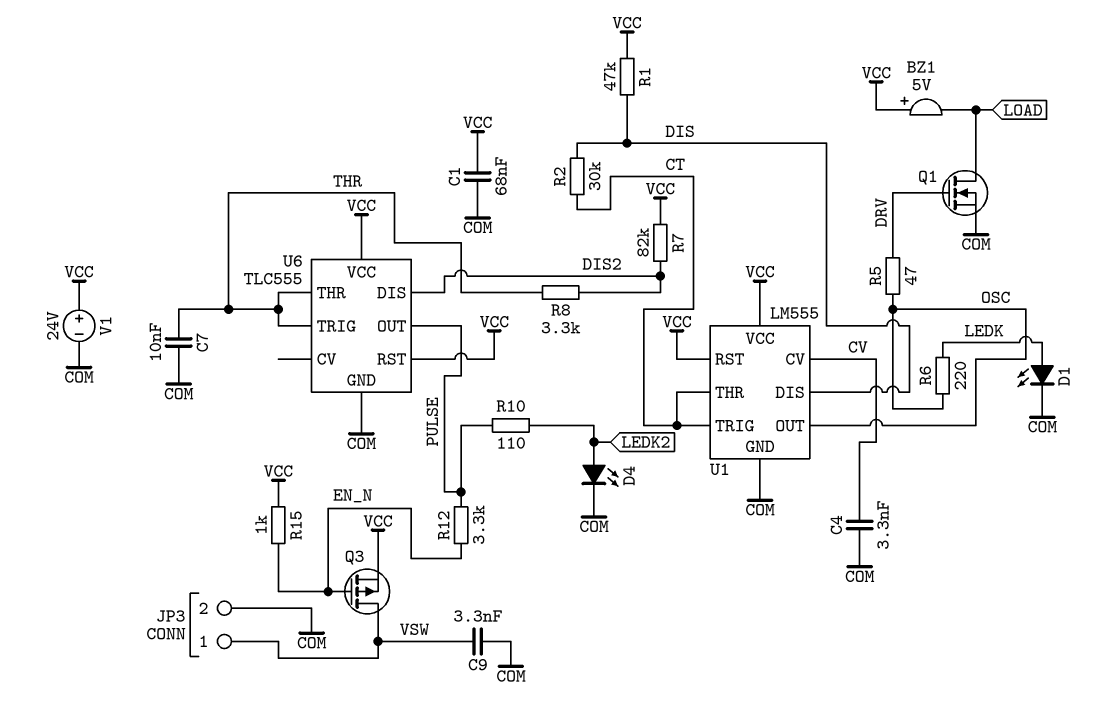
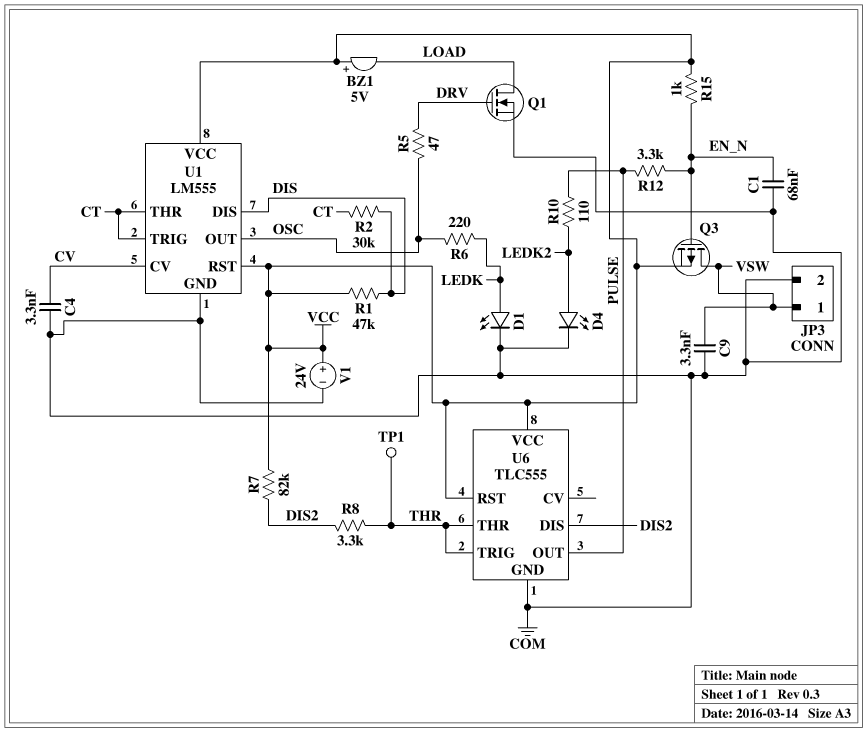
C1: 68nF (COM, VCC) -> 68nF (COM, EN_N)
C7: 10nF (COM, THR) -> none
TP1: none -> test point (THR)

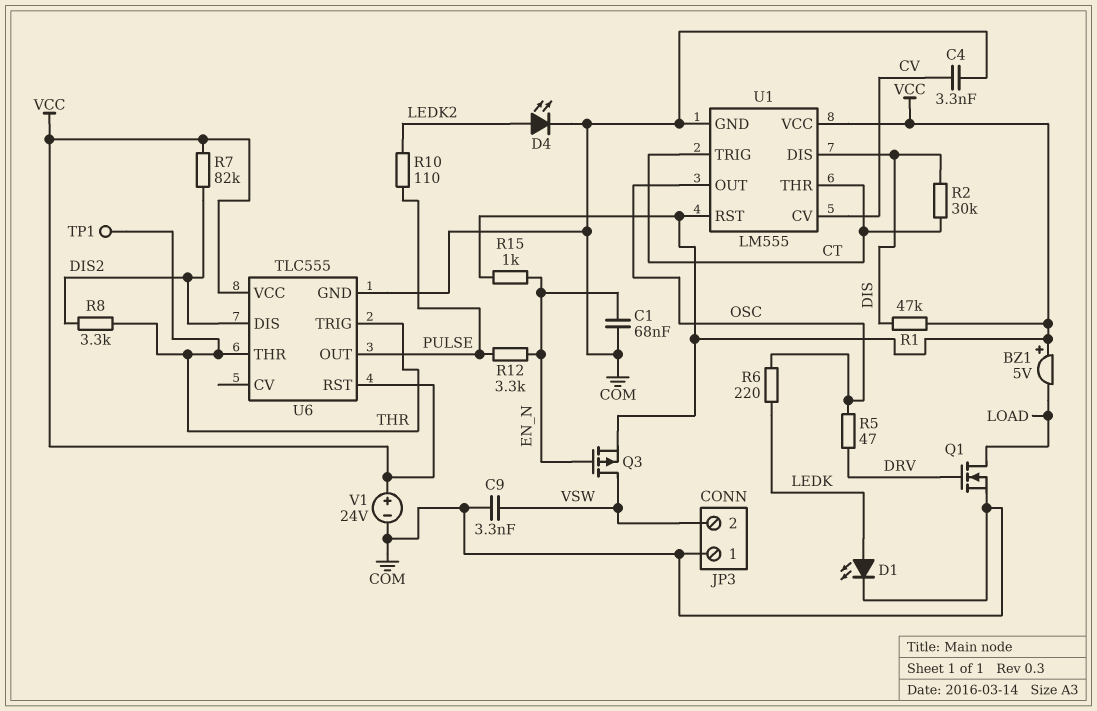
JP3 pin 1: VSW -> COM
JP3 pin 2: COM -> VSW

